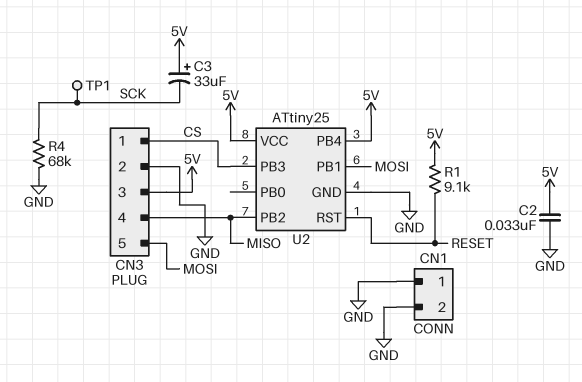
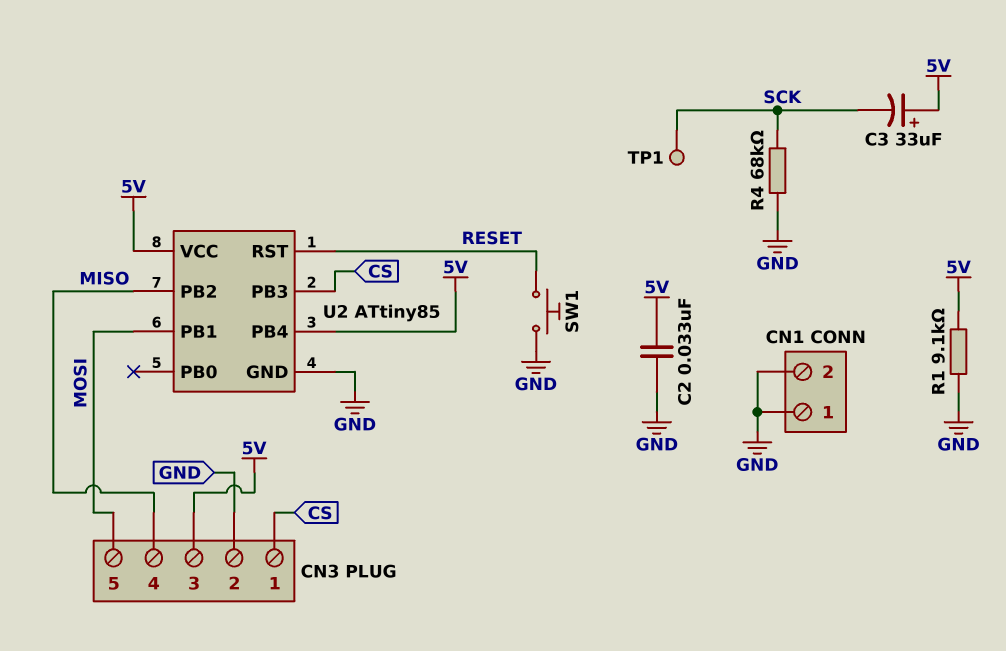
R1: 9.1k (5V, RESET) -> 9.1k (5V, GND)
SW1: none -> button (GND, RESET)
U2: ATtiny25 -> ATtiny85

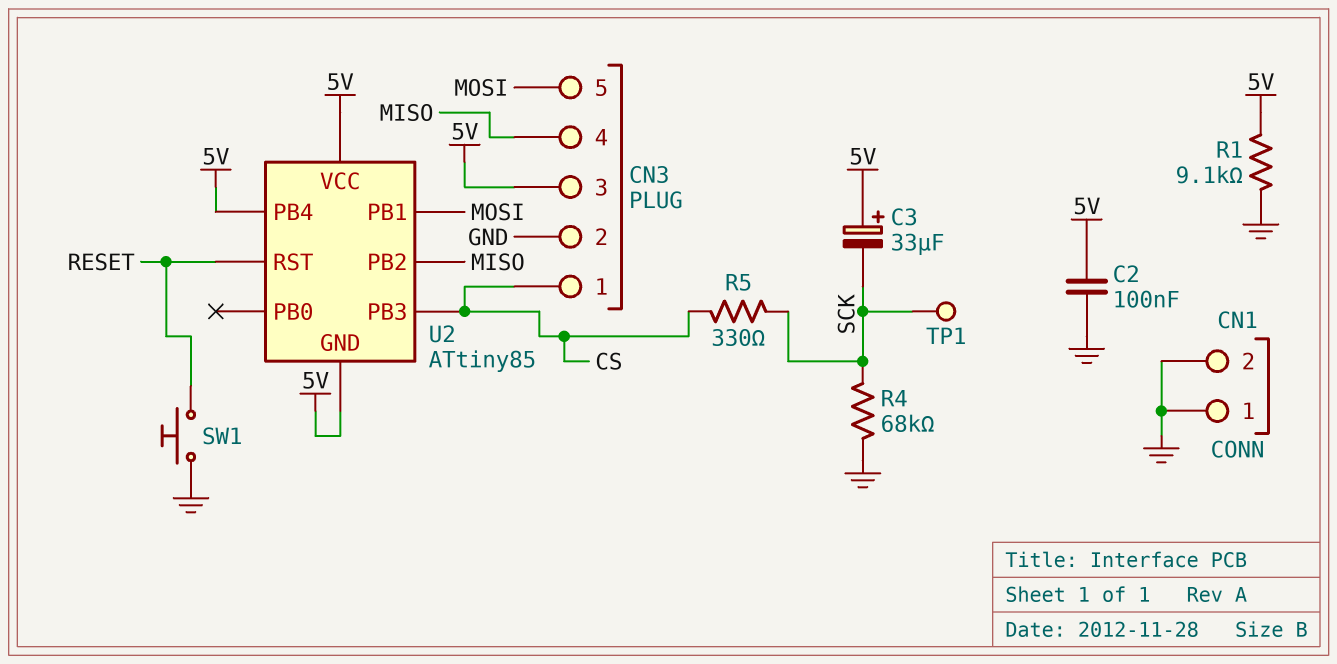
C2: 33nF (5V, GND) -> 100nF (5V, GND)
R5: none -> 330 (CS, SCK)
U2 pin GND: GND -> 5V

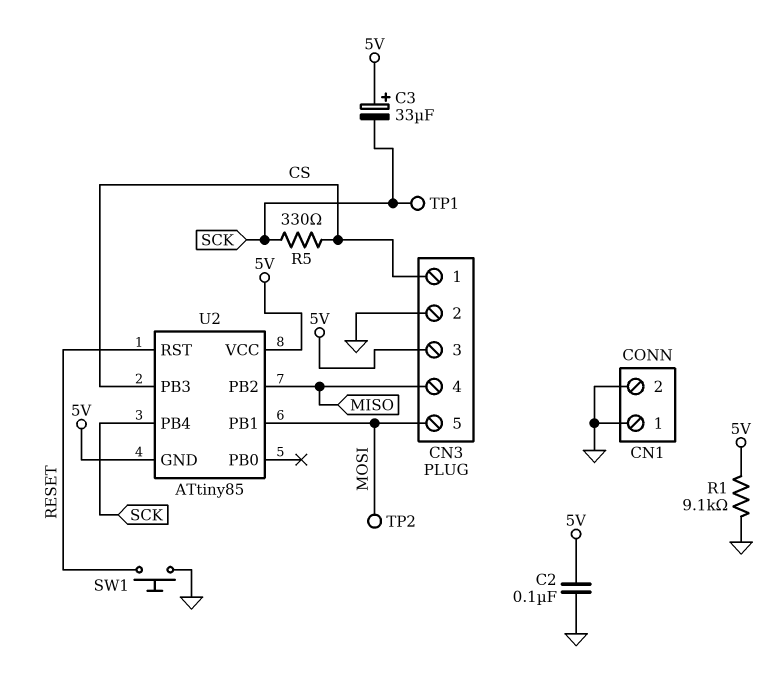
R4: 68k (GND, SCK) -> none
TP2: none -> test point (MOSI)
U2 pin PB4: 5V -> SCK

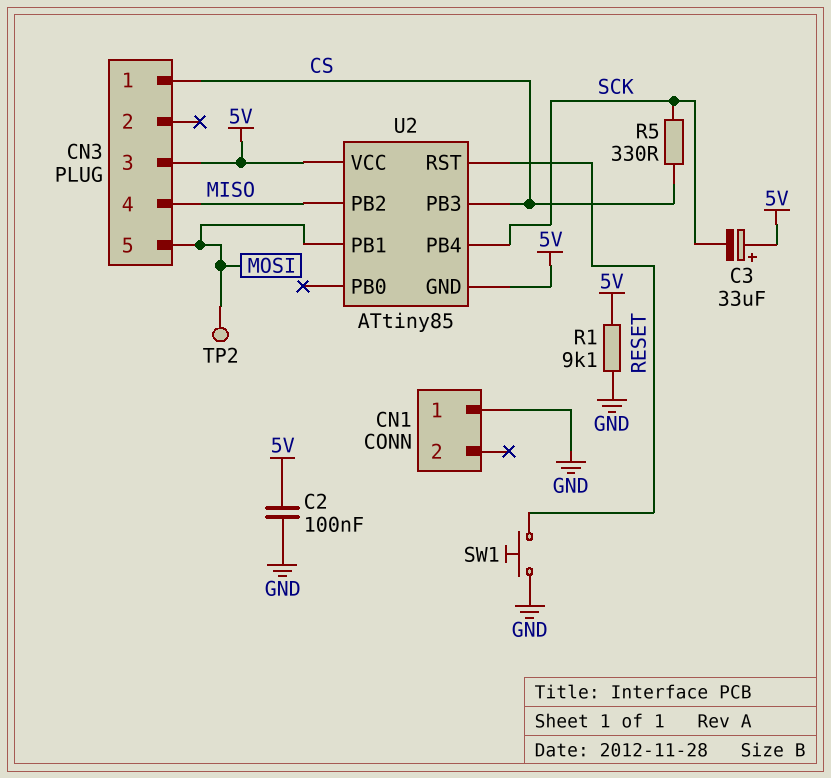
CN1 pin 2: GND -> none
CN3 pin 2: GND -> none
TP1: test point (SCK) -> none

